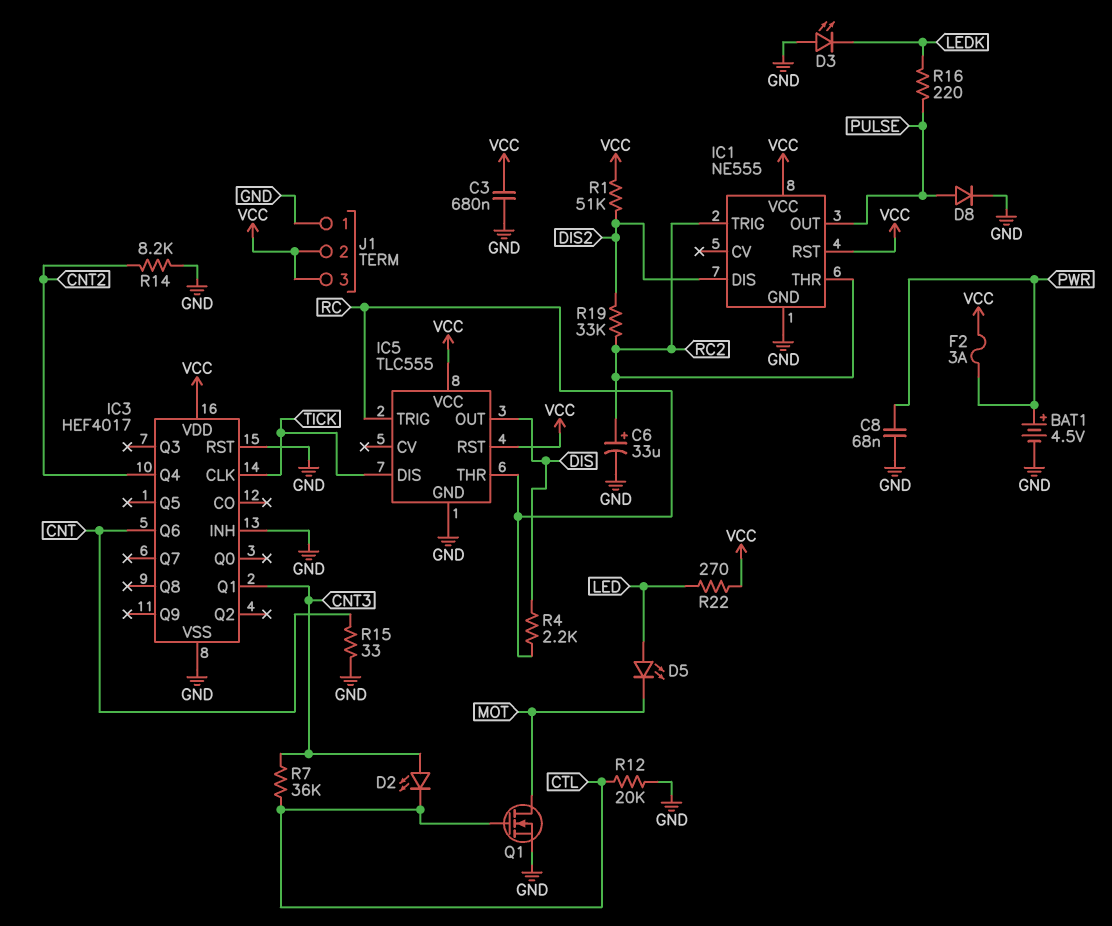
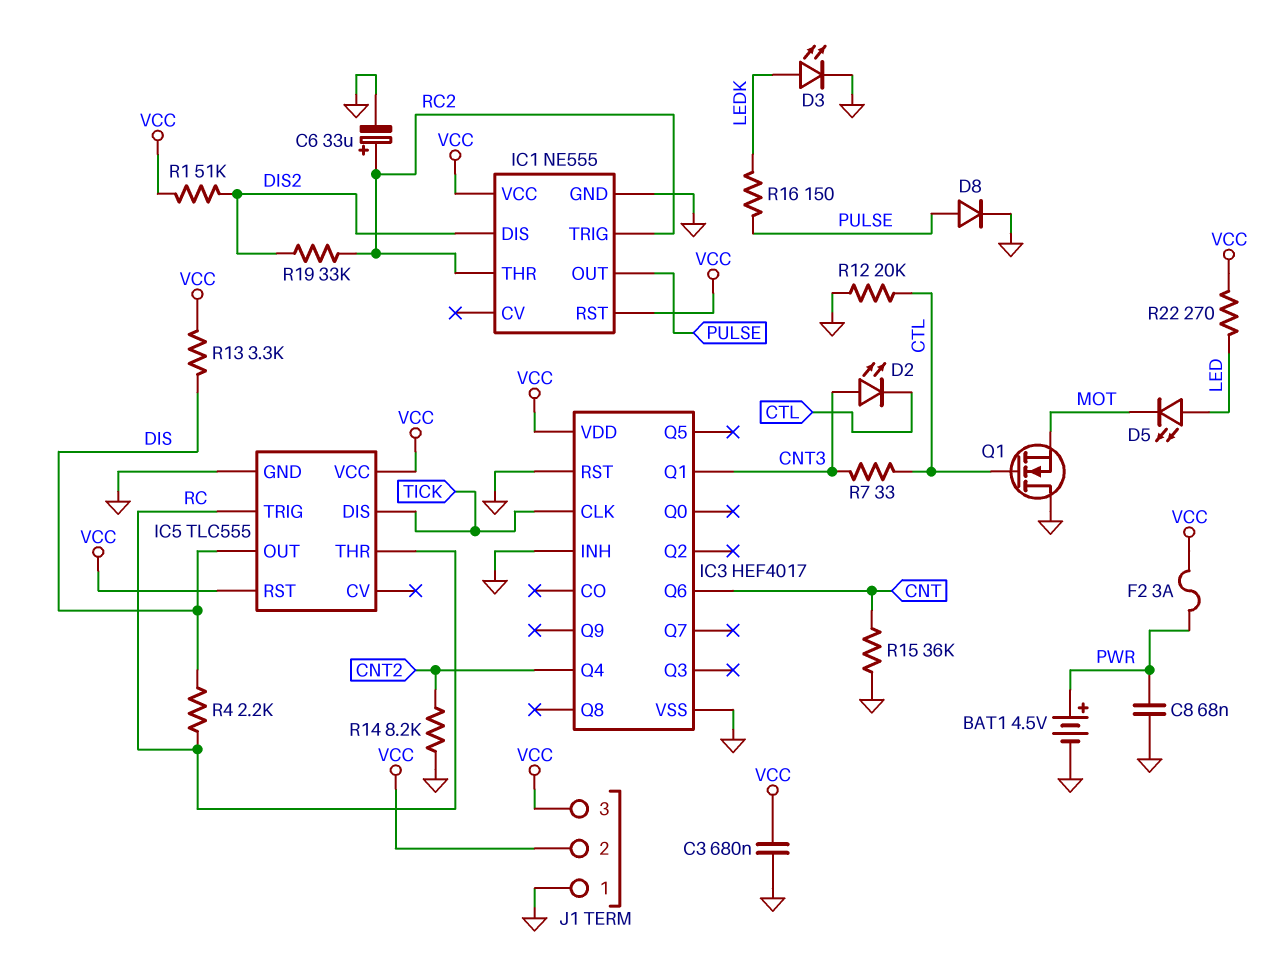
D3: LED (A GND, K LEDK) -> LED (A LEDK, K GND)
Q1: NMOS (G CTL, D MOT, S GND) -> NMOS (G CTL, D GND, S MOT)
R7: 36k (CNT3, CTL) -> 33 (CNT3, CTL)
R13: none -> 3.3k (DIS, VCC)
R15: 33 (CNT, GND) -> 36k (CNT, GND)
R16: 220 (LEDK, PULSE) -> 150 (LEDK, PULSE)

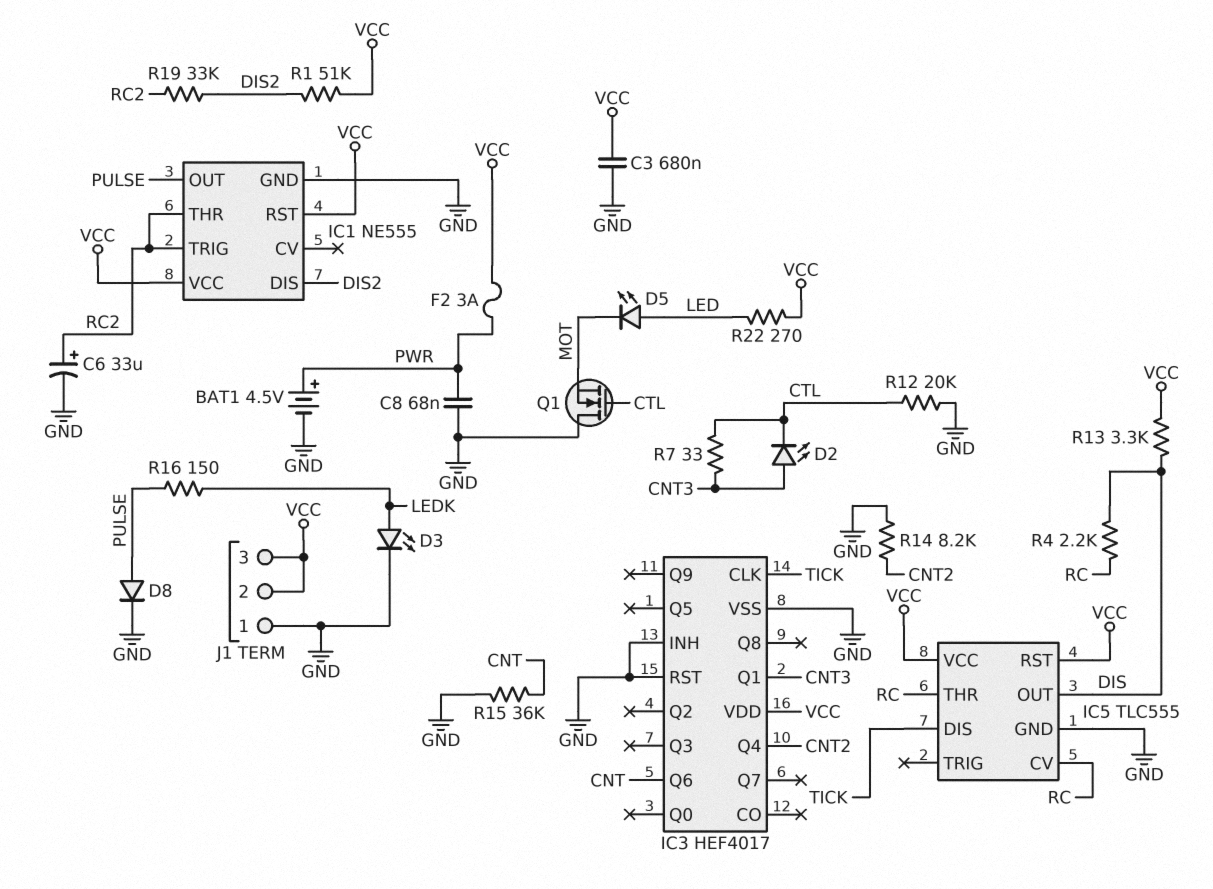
IC5 pin CV: none -> RC
IC5 pin TRIG: RC -> none

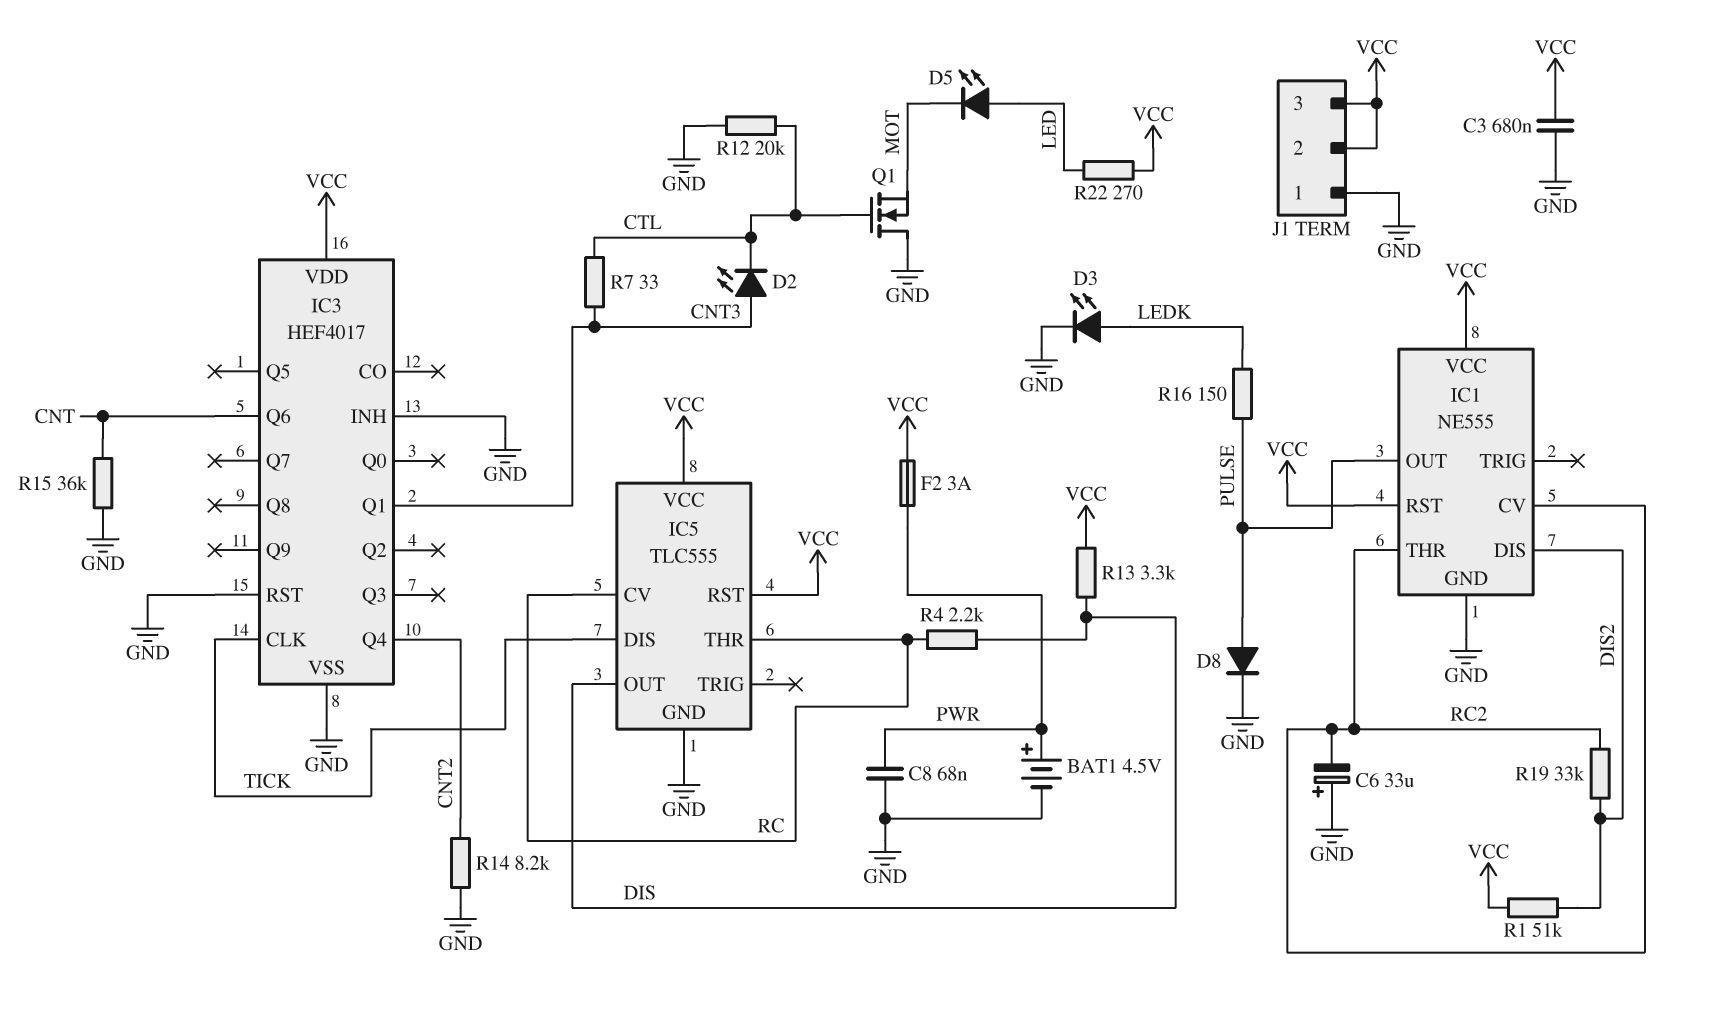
C6: 33uF (plus RC2, minus GND) -> 33uF (plus GND, minus RC2)
IC1 pin CV: none -> RC2
IC1 pin TRIG: RC2 -> none

